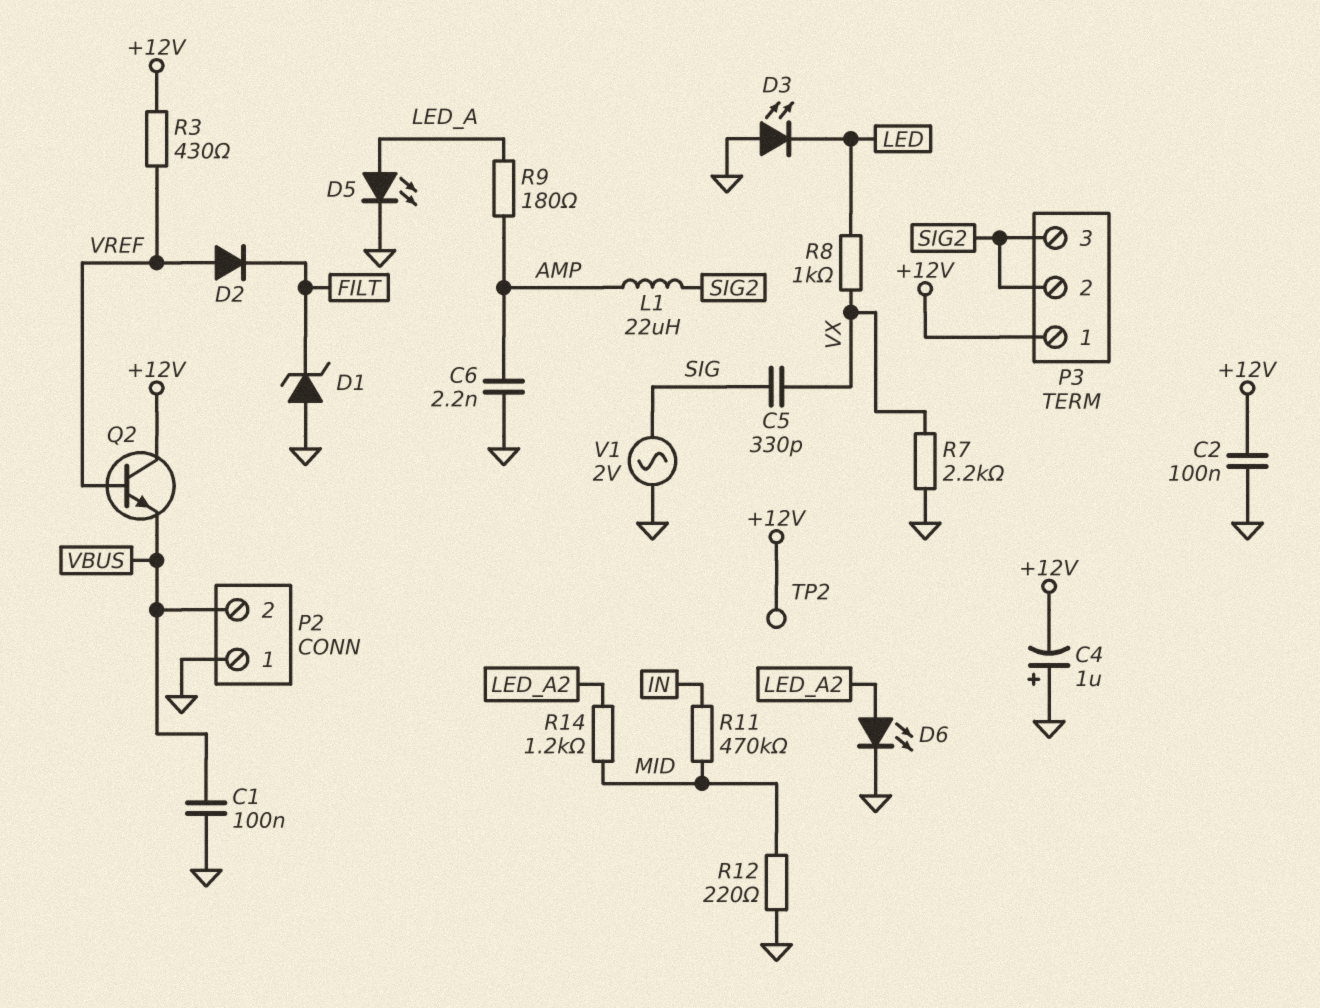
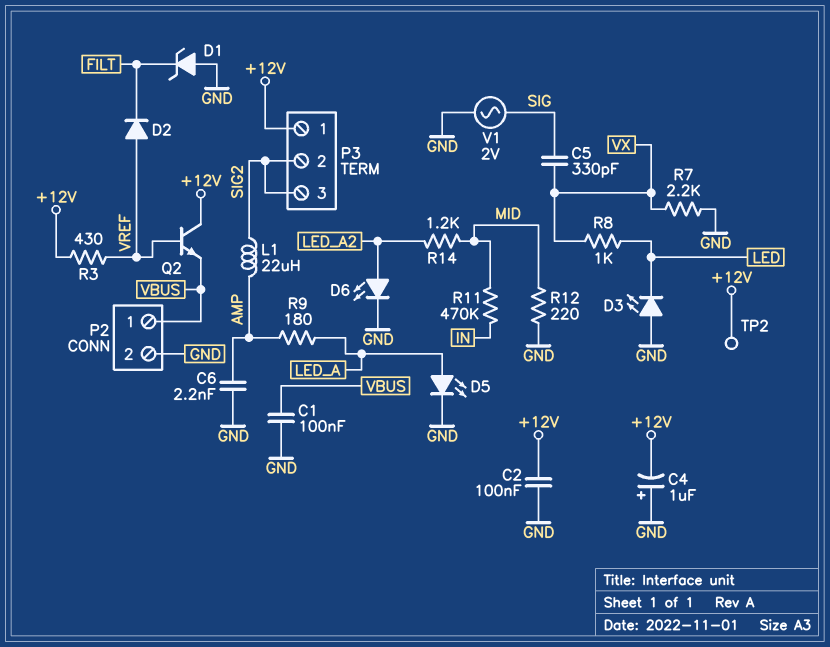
P2 pin 1: GND -> VBUS
P2 pin 2: VBUS -> GND

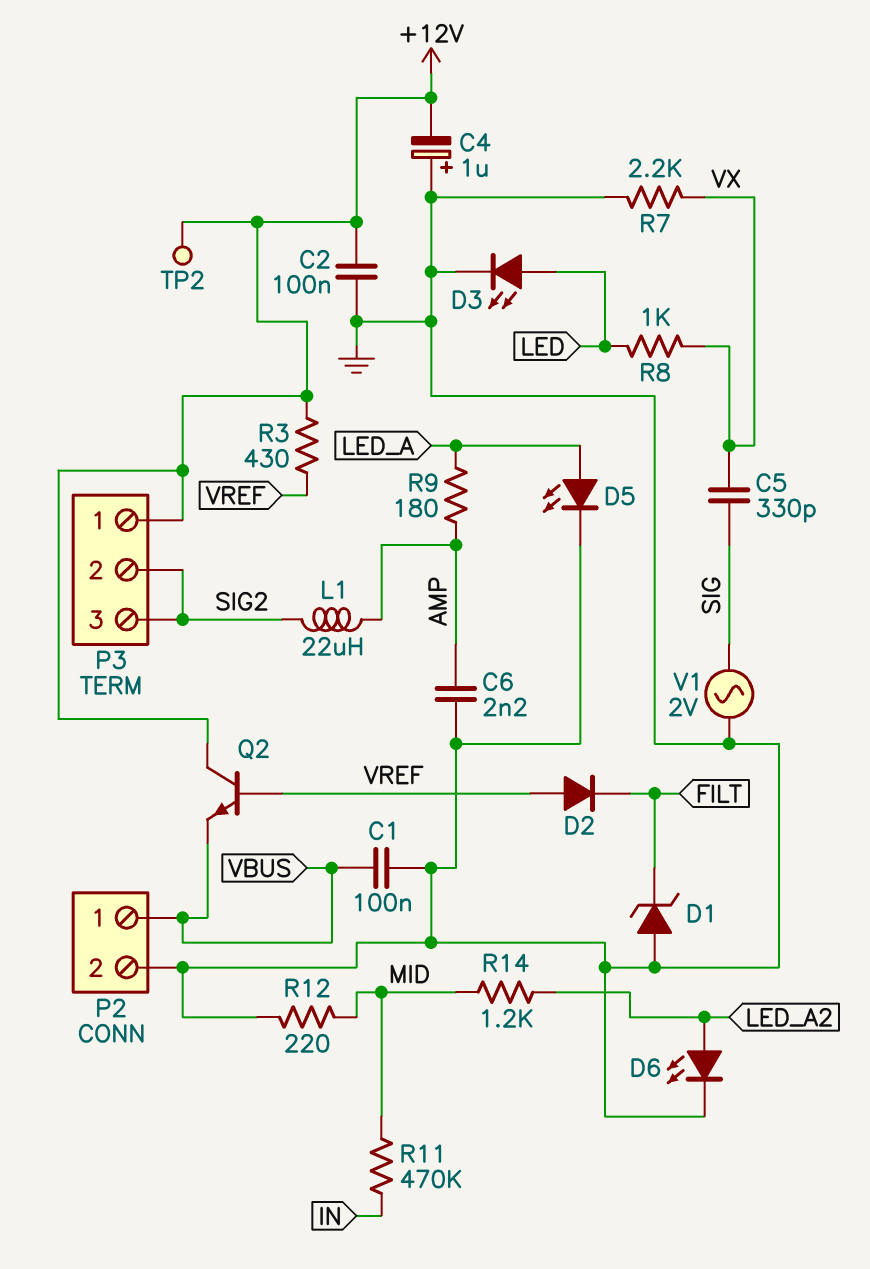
D3: LED (A GND, K LED) -> LED (A LED, K GND)

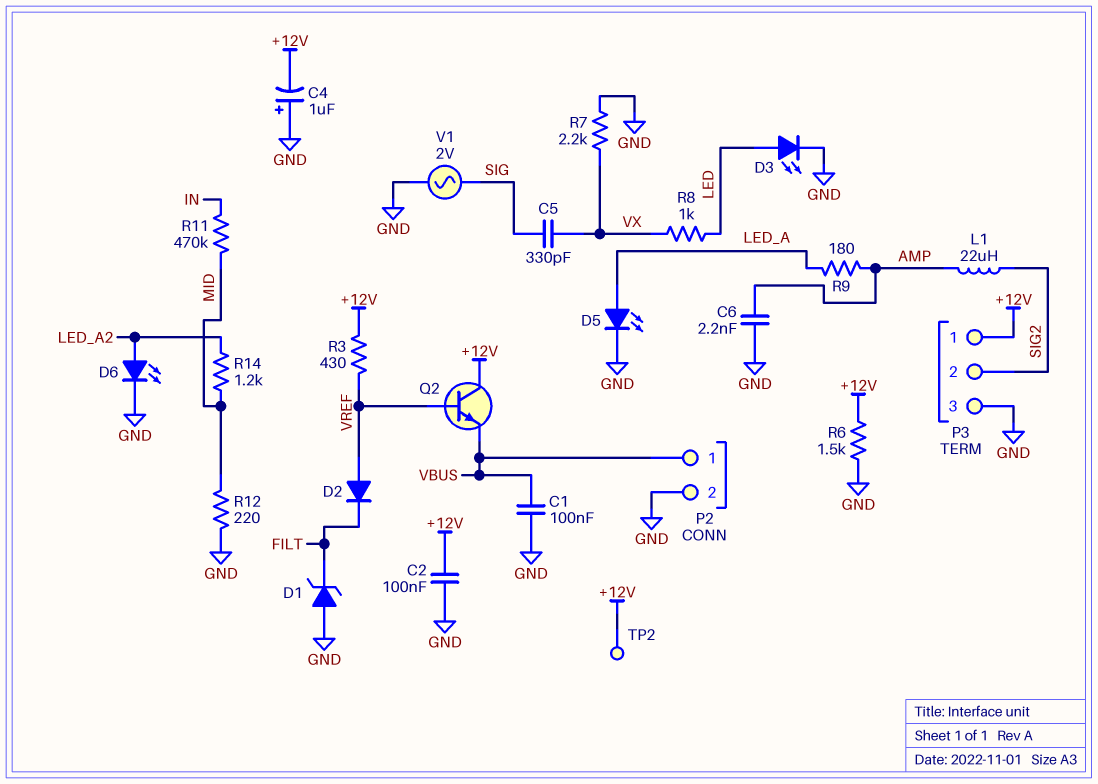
P3 pin 3: SIG2 -> GND
R6: none -> 1.5k (+12V, GND)

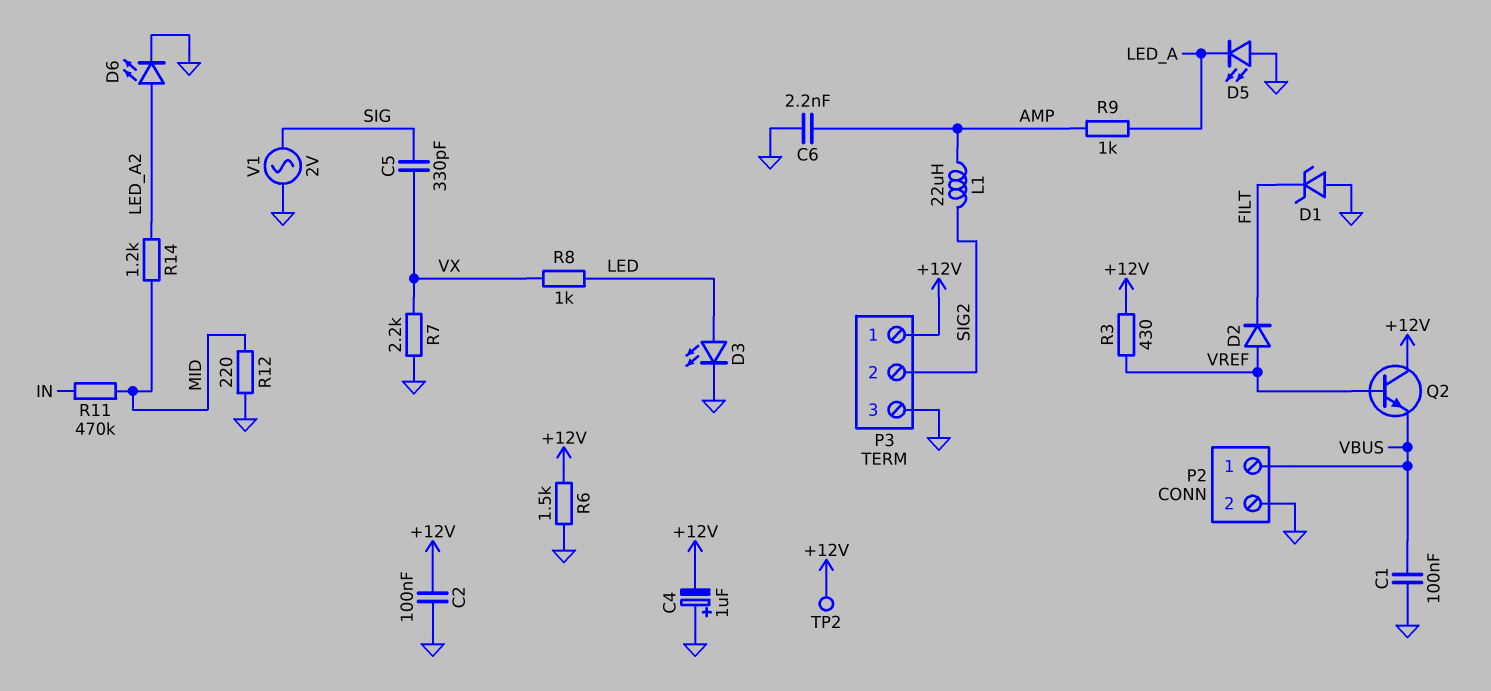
D5: LED (A LED_A, K GND) -> LED (A GND, K LED_A)
R9: 180 (AMP, LED_A) -> 1k (AMP, LED_A)

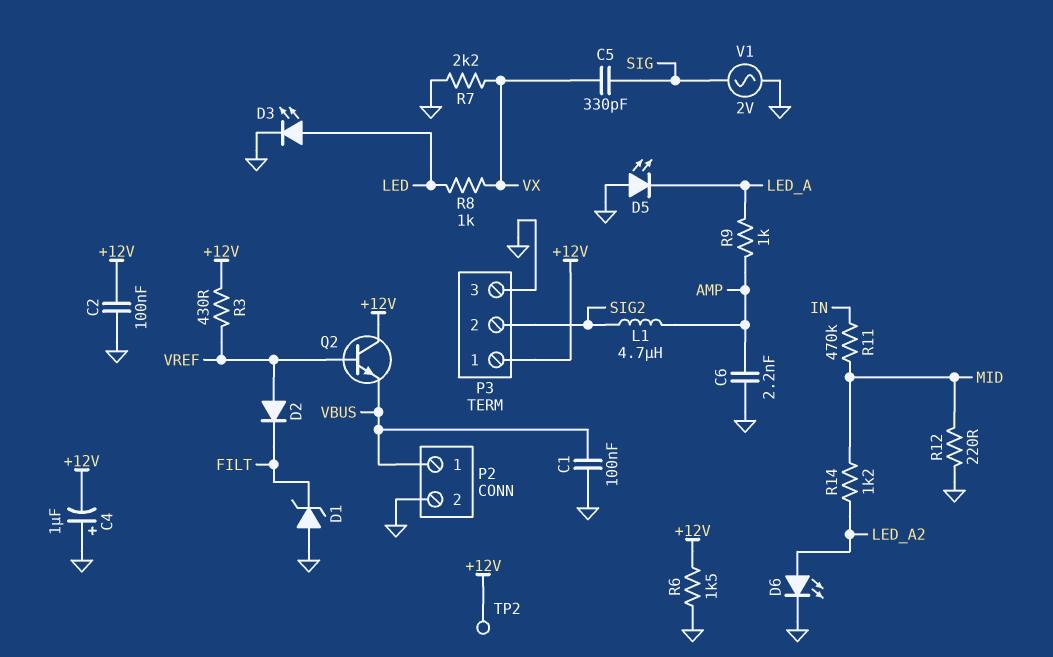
L1: 22uH (AMP, SIG2) -> 4.7uH (AMP, SIG2)

